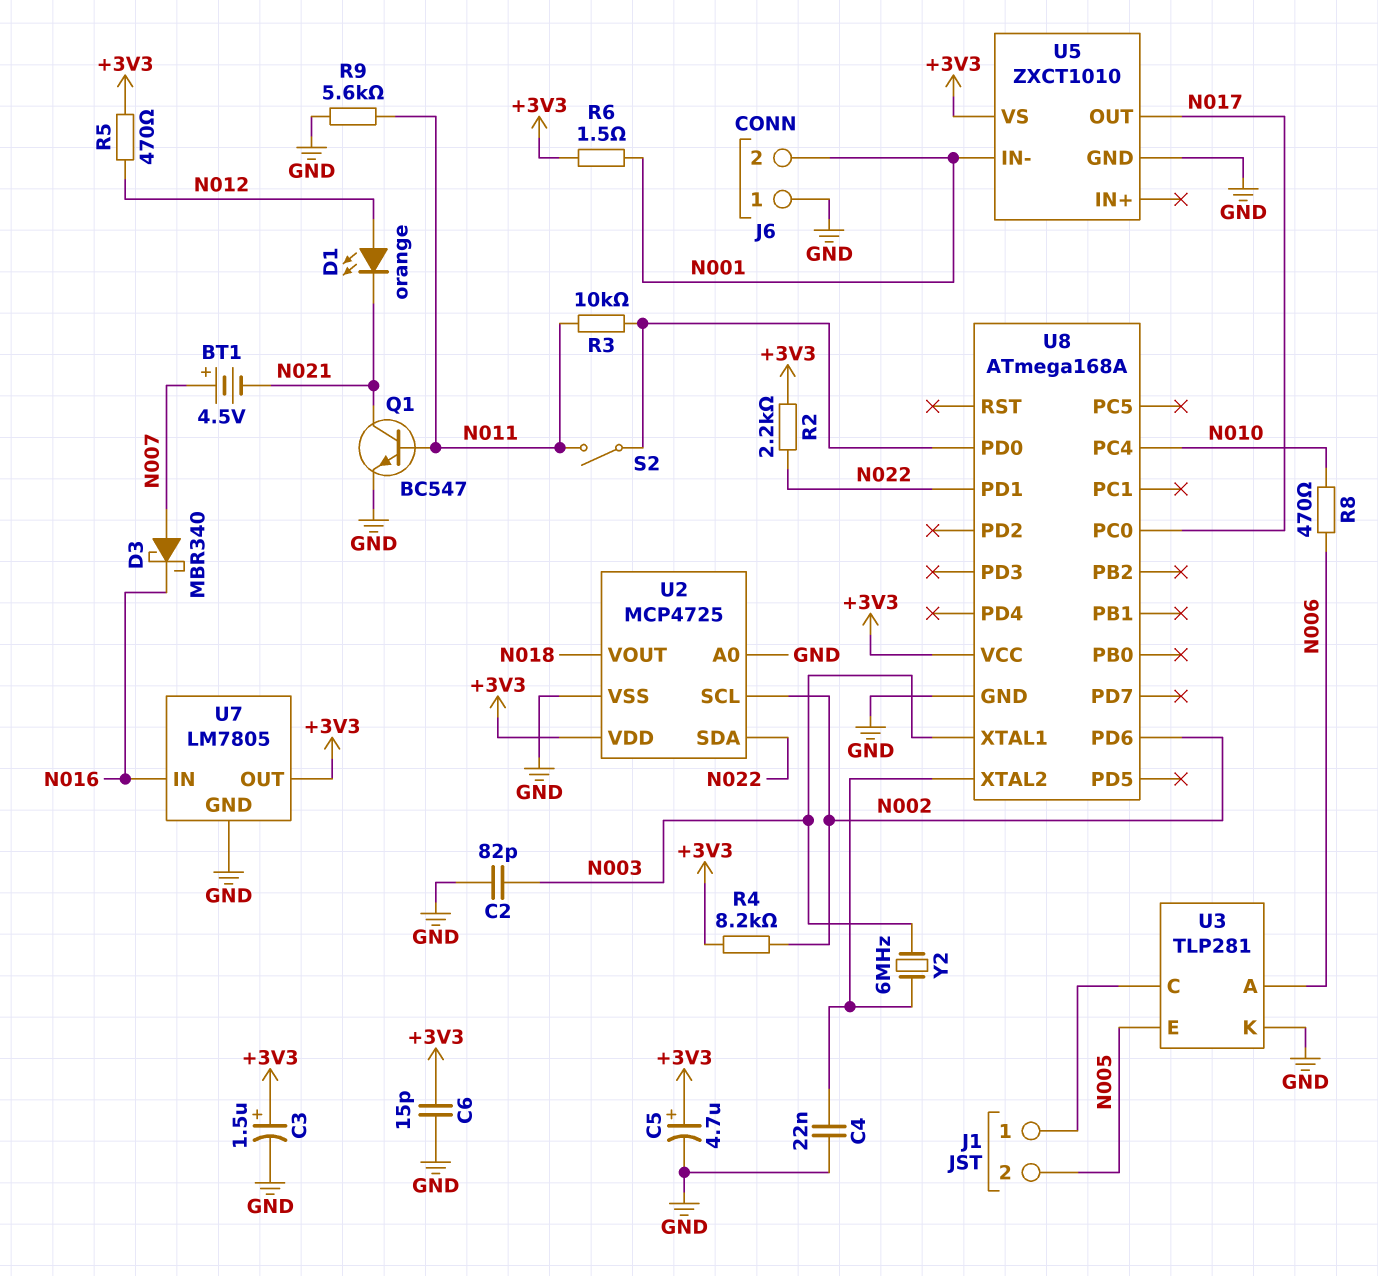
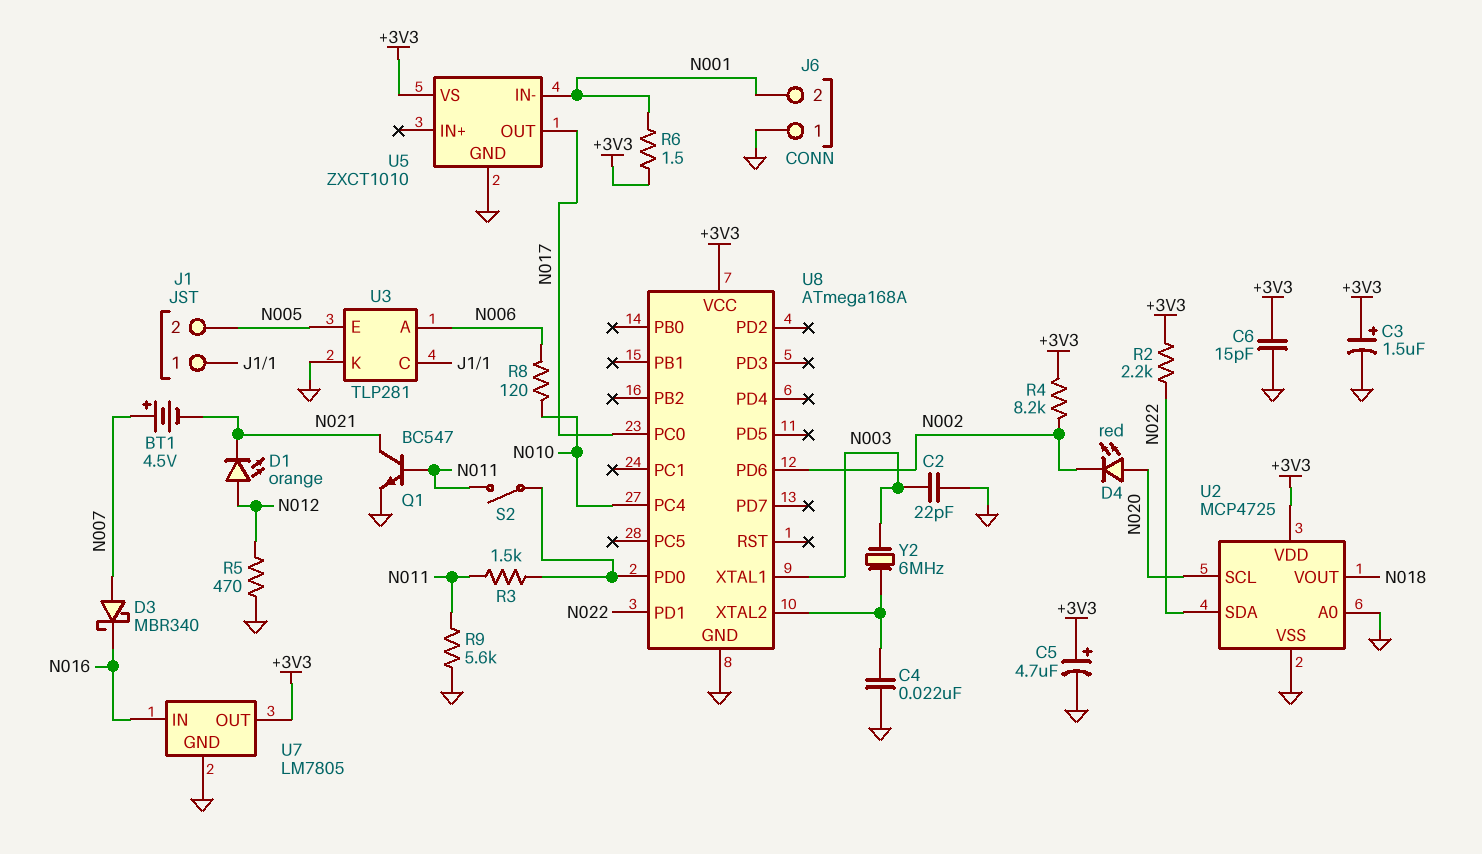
C2: 82pF (GND, N003) -> 22pF (GND, N003)
D4: none -> LED red (A N020, K N002)
R3: 10k (N011, U8/PD0) -> 1.5k (N011, U8/PD0)
R5: 470 (+3V3, N012) -> 470 (GND, N012)
R8: 470 (N006, N010) -> 120 (N006, N010)
U2 pin SCL: N002 -> N020

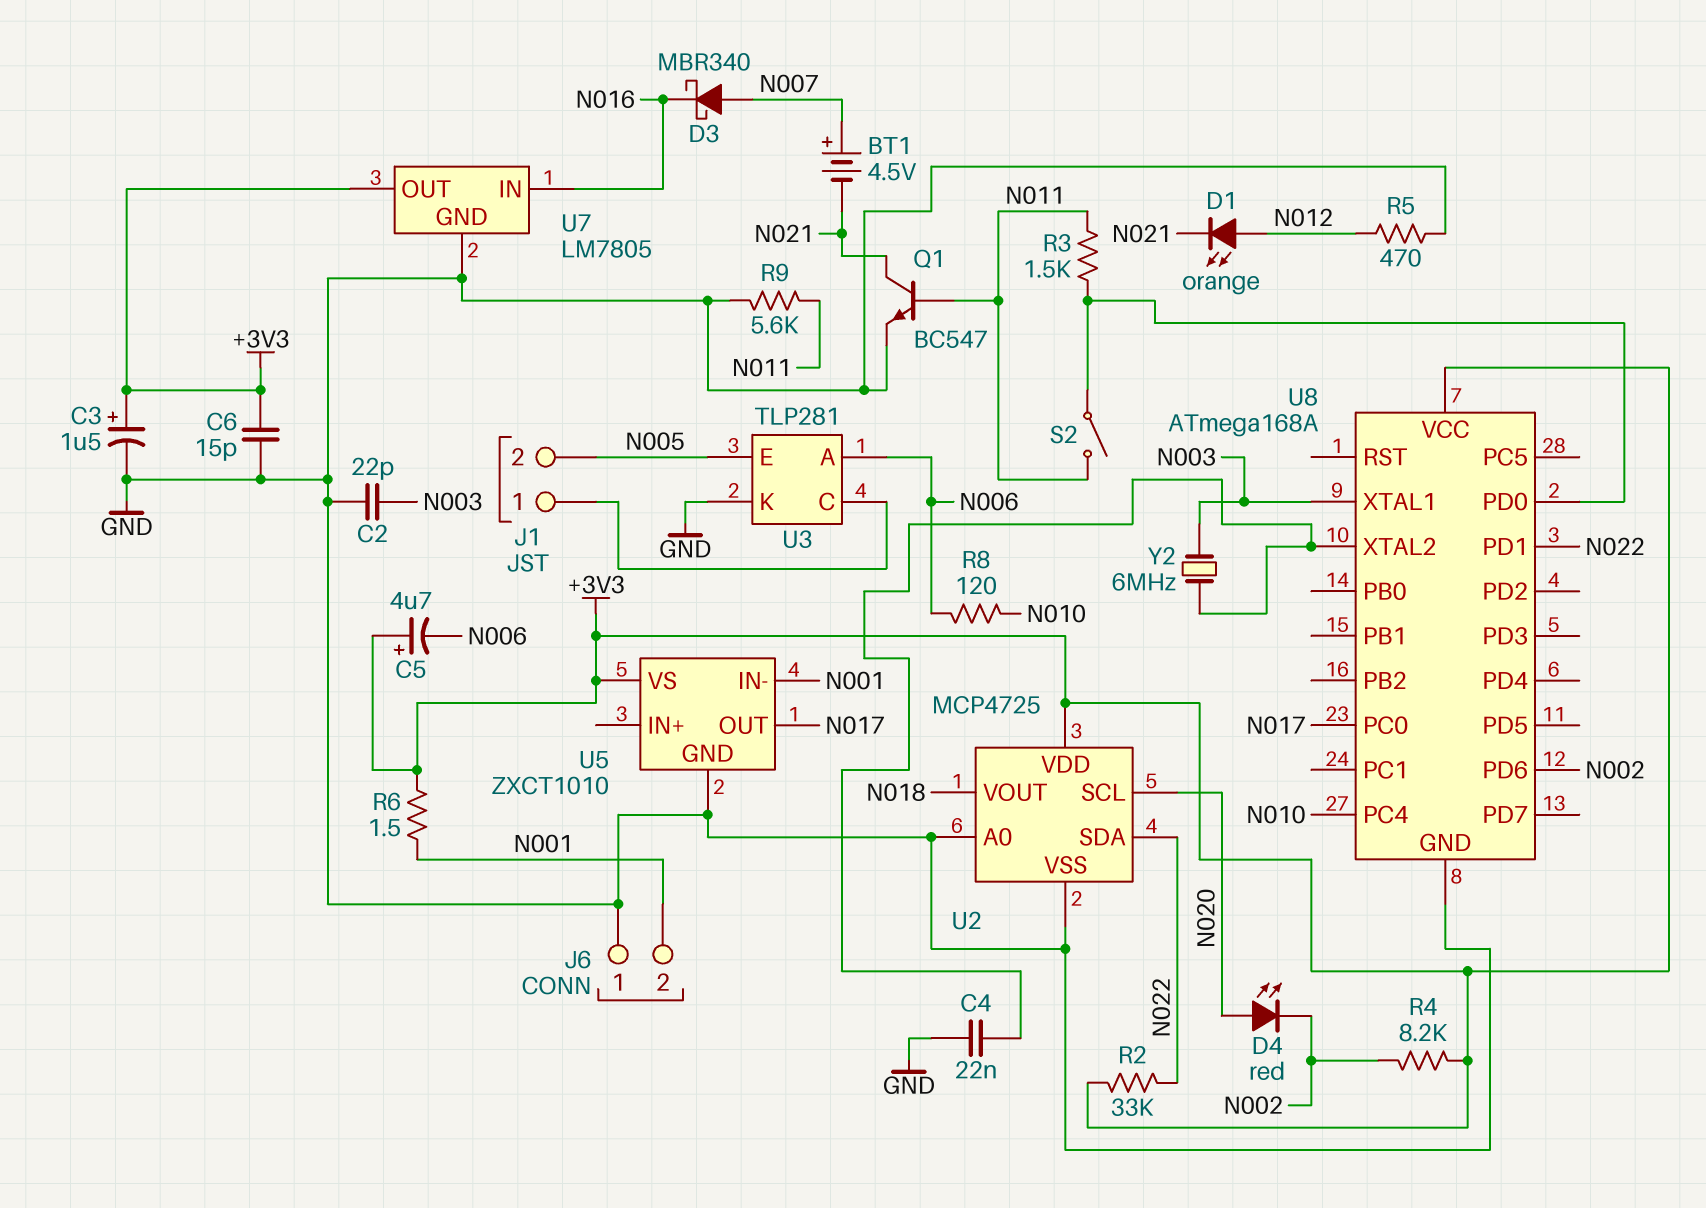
C5: 4.7uF (plus +3V3, minus GND) -> 4.7uF (plus +3V3, minus N006)
R2: 2.2k (+3V3, N022) -> 33k (+3V3, N022)

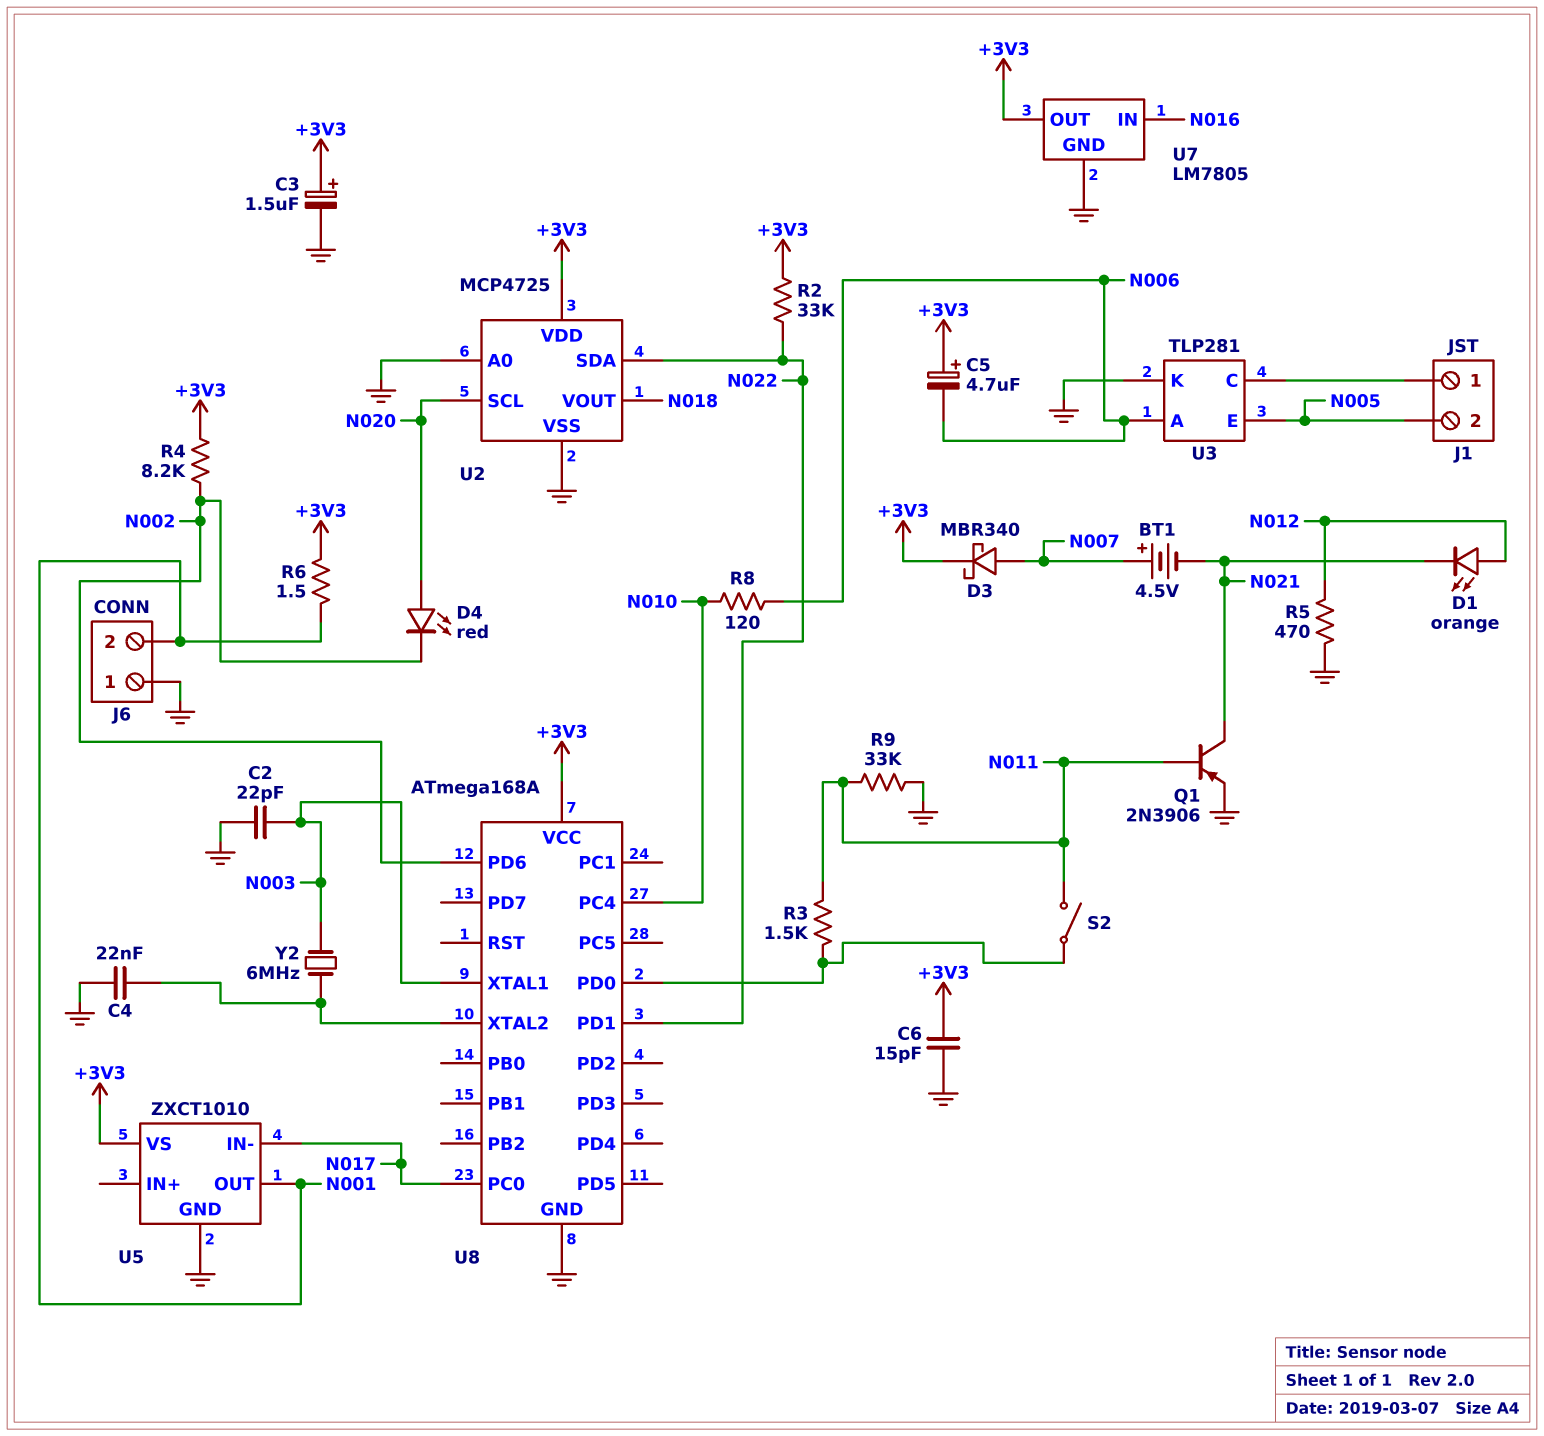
D3: schottky MBR340 (A N007, K N016) -> schottky MBR340 (A N007, K +3V3)
Q1: NPN BC547 (B N011, C N021, E GND) -> PNP 2N3906 (B N011, C N021, E GND)
R9: 5.6k (GND, N011) -> 33k (GND, N011)
U5 pin IN-: N001 -> N017
U5 pin OUT: N017 -> N001

